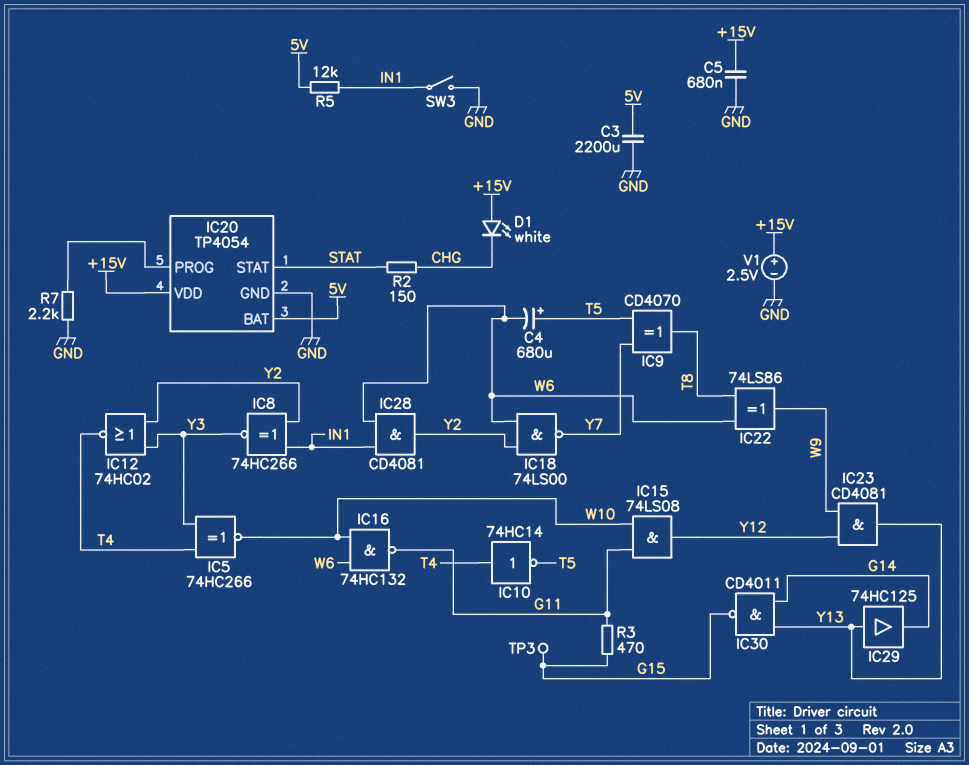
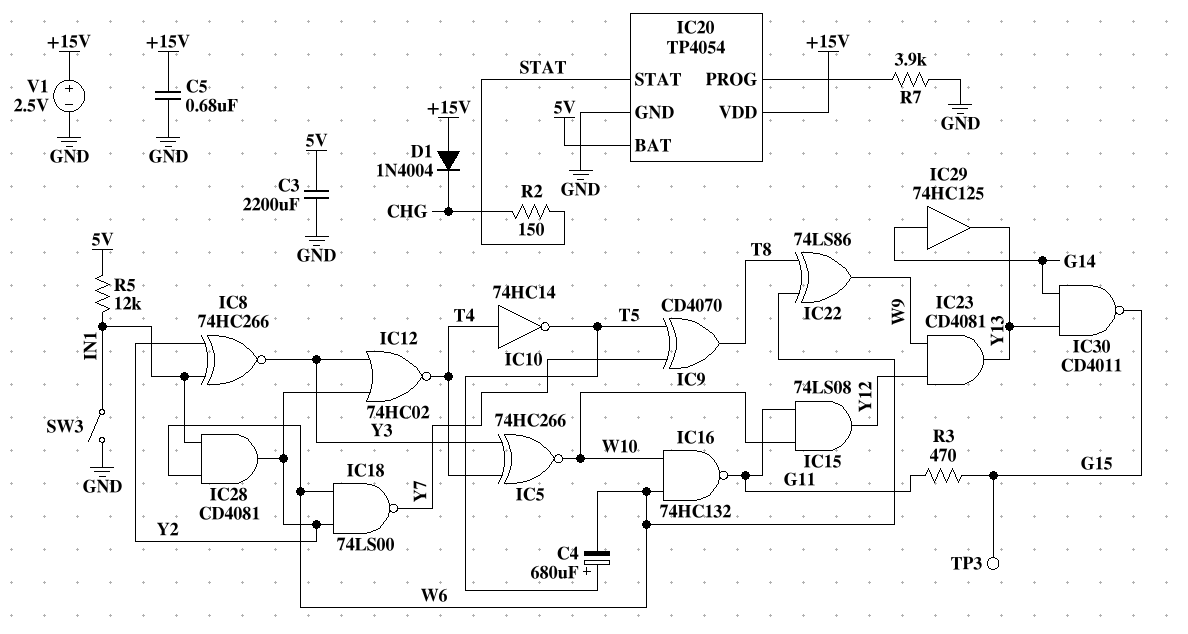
D1: LED white (A +15V, K CHG) -> diode 1N4004 (A +15V, K CHG)
IC29: buffer 74HC125 (in Y13, out G14) -> buffer 74HC125 (in G14, out Y13)
R7: 2.2k (GND, IC20/PROG) -> 3.9k (GND, IC20/PROG)

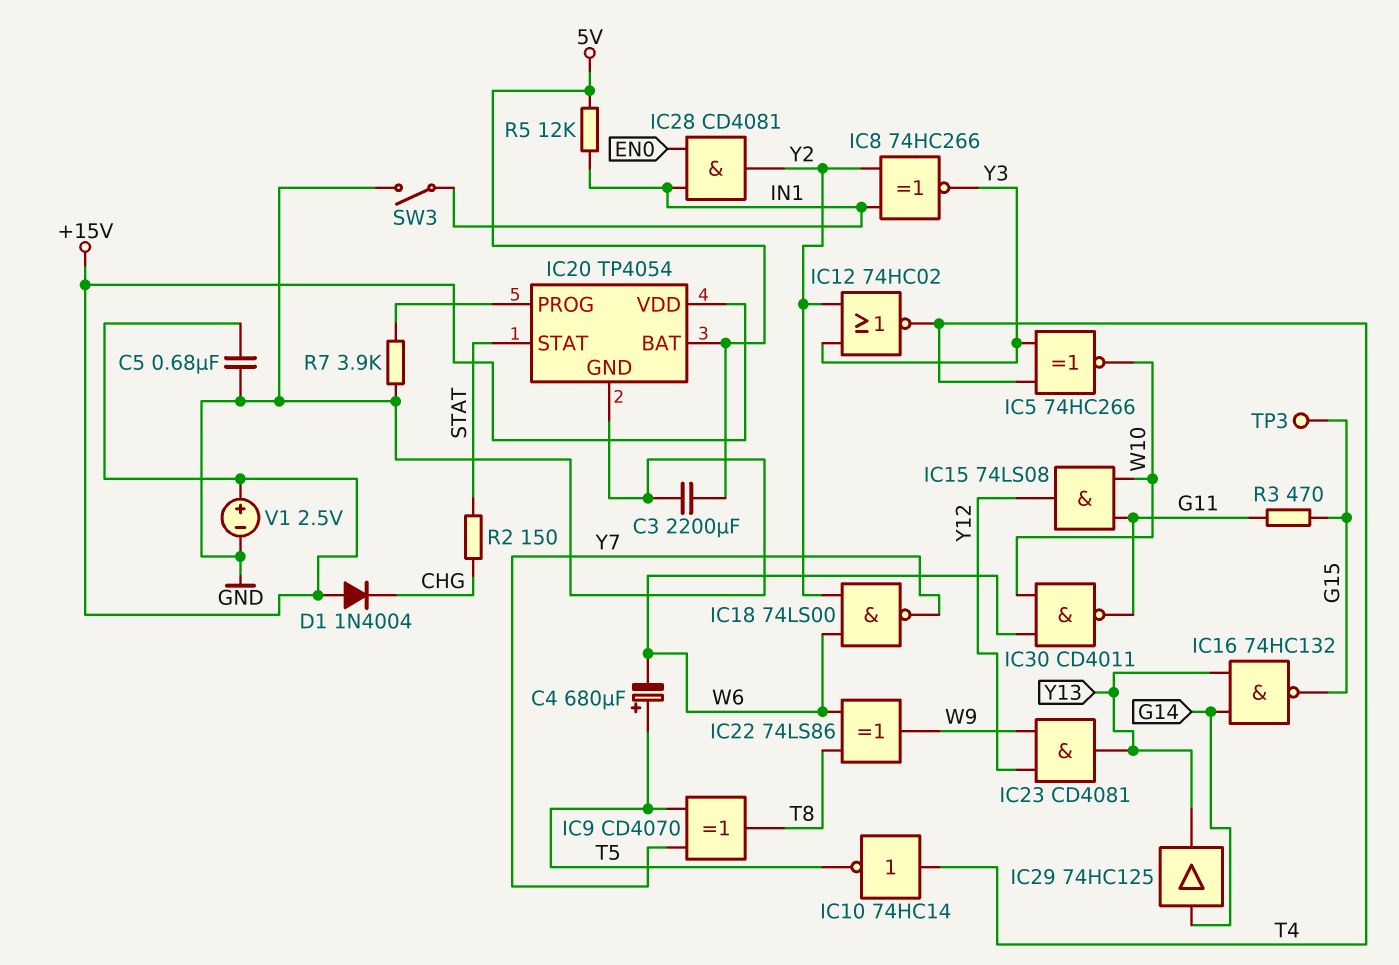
IC16: NAND 74HC132 (in W6, in W10, out G11) -> NAND 74HC132 (in G14, in Y13, out G15)
IC28: AND CD4081 (in IN1, in W6, out Y2) -> AND CD4081 (in EN0, in IN1, out Y2)
IC30: NAND CD4011 (in G14, in Y13, out G15) -> NAND CD4011 (in W6, in W10, out G11)

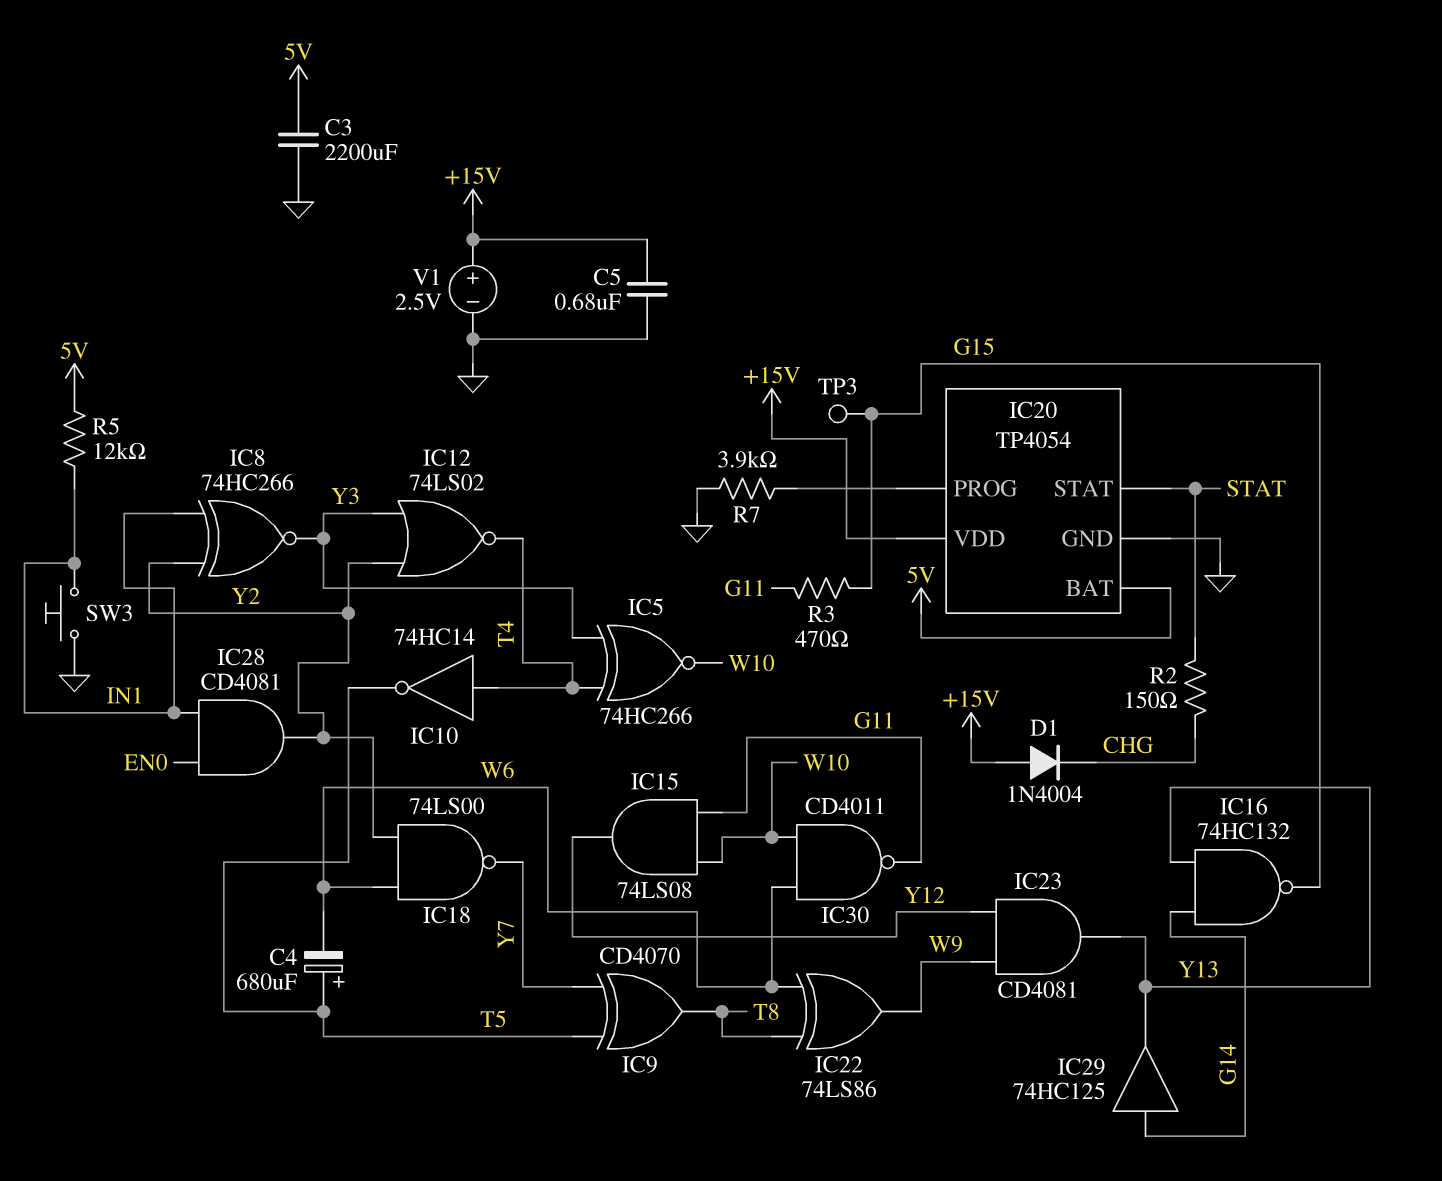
IC12: NOR 74HC02 (in Y2, in Y3, out T4) -> NOR 74LS02 (in Y2, in Y3, out T4)
SW3: switch (GND, IN1) -> button (GND, IN1)

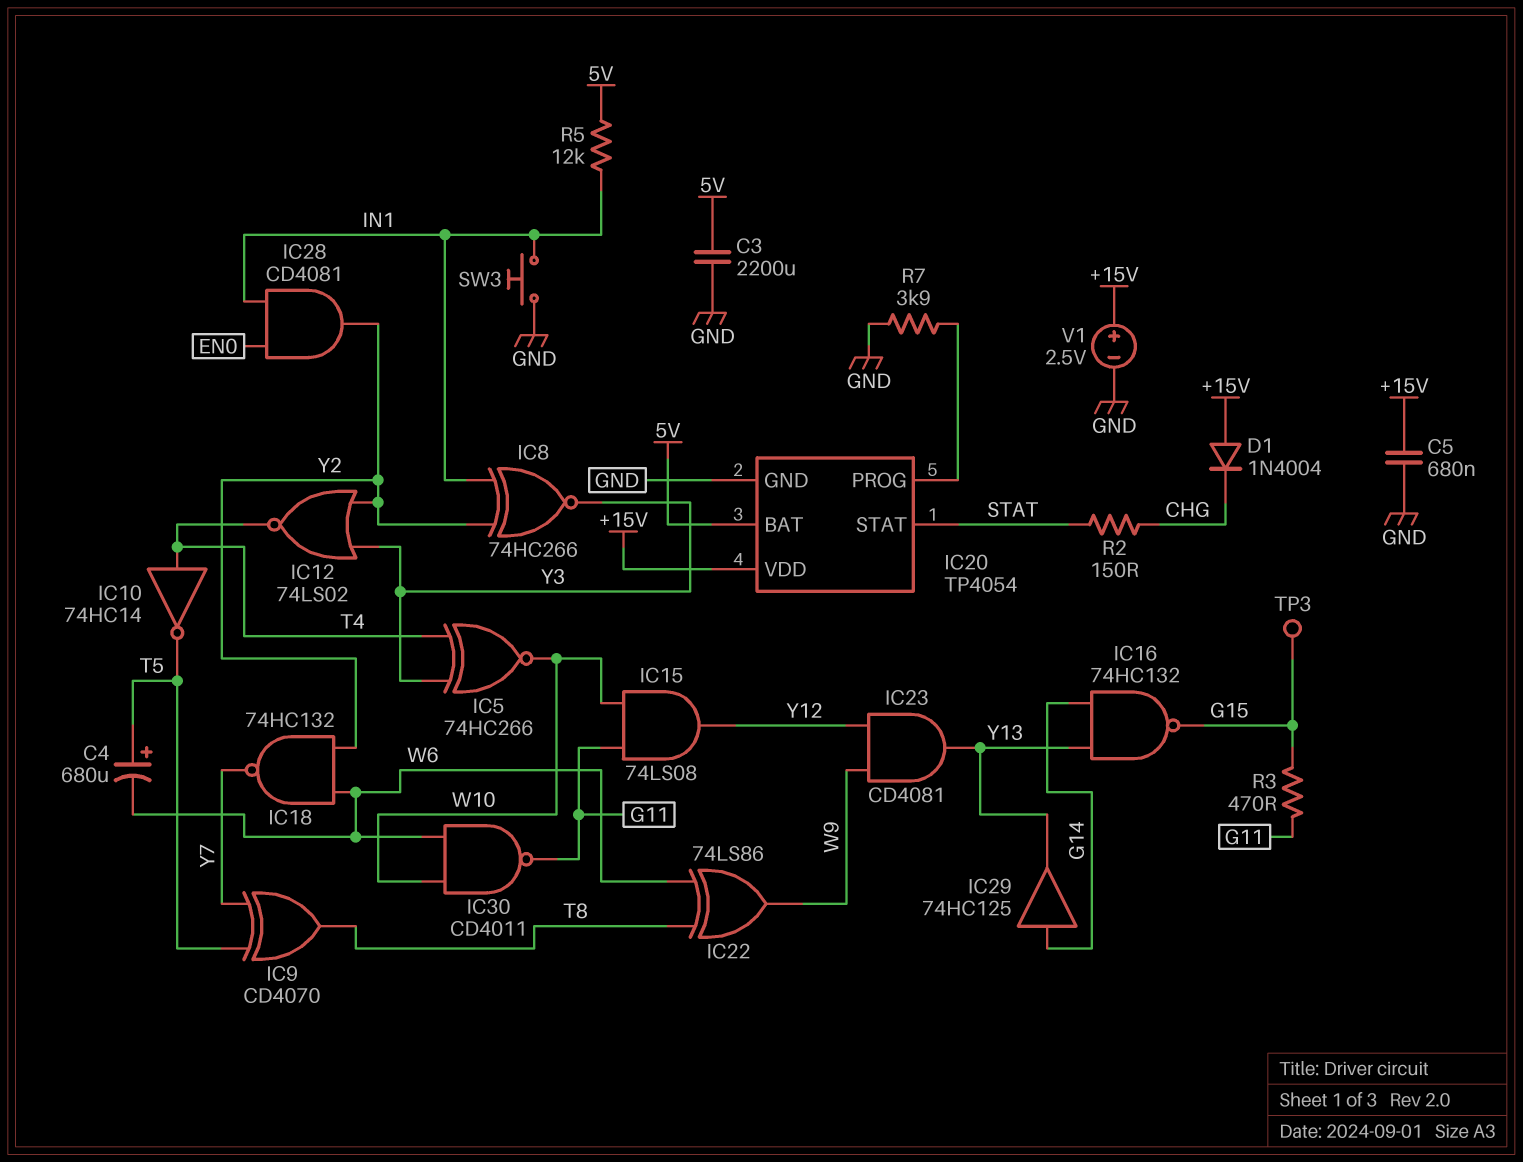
IC18: NAND 74LS00 (in W6, in Y2, out Y7) -> NAND 74HC132 (in W6, in Y2, out Y7)

